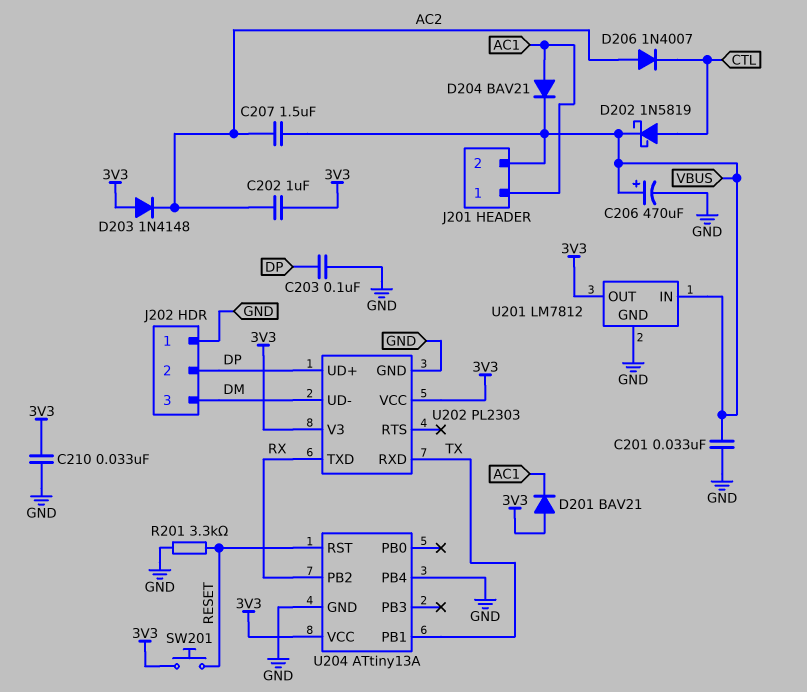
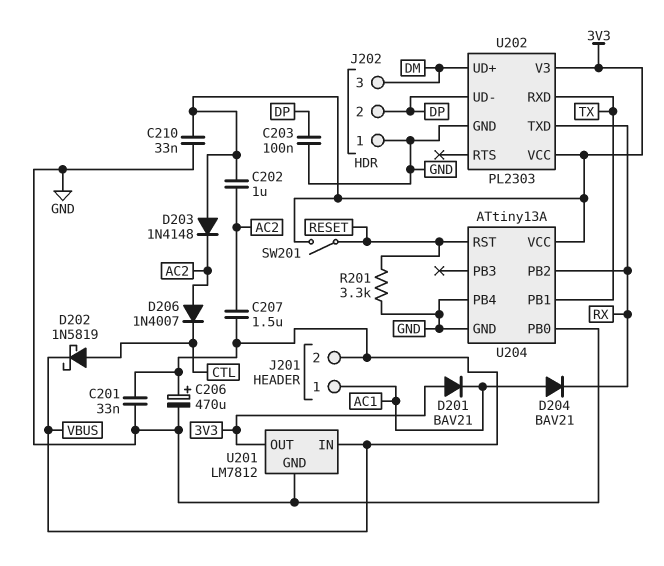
D204: diode BAV21 (A AC1, K VBUS) -> diode BAV21 (A AC1, K RX)
SW201: button (3V3, RESET) -> switch (3V3, RESET)
U202 pin UD+: DP -> DM
U202 pin UD-: DM -> DP
U204 pin PB0: none -> GND

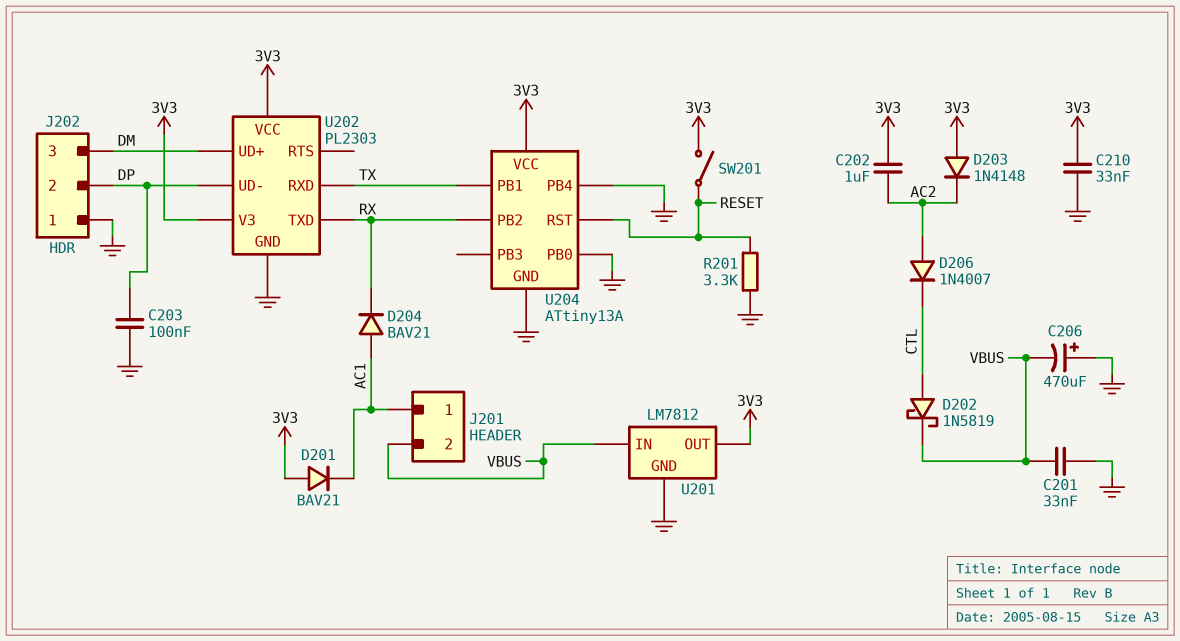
C206: 470uF (plus VBUS, minus GND) -> 470uF (plus GND, minus VBUS)
C207: 1.5uF (AC2, VBUS) -> none

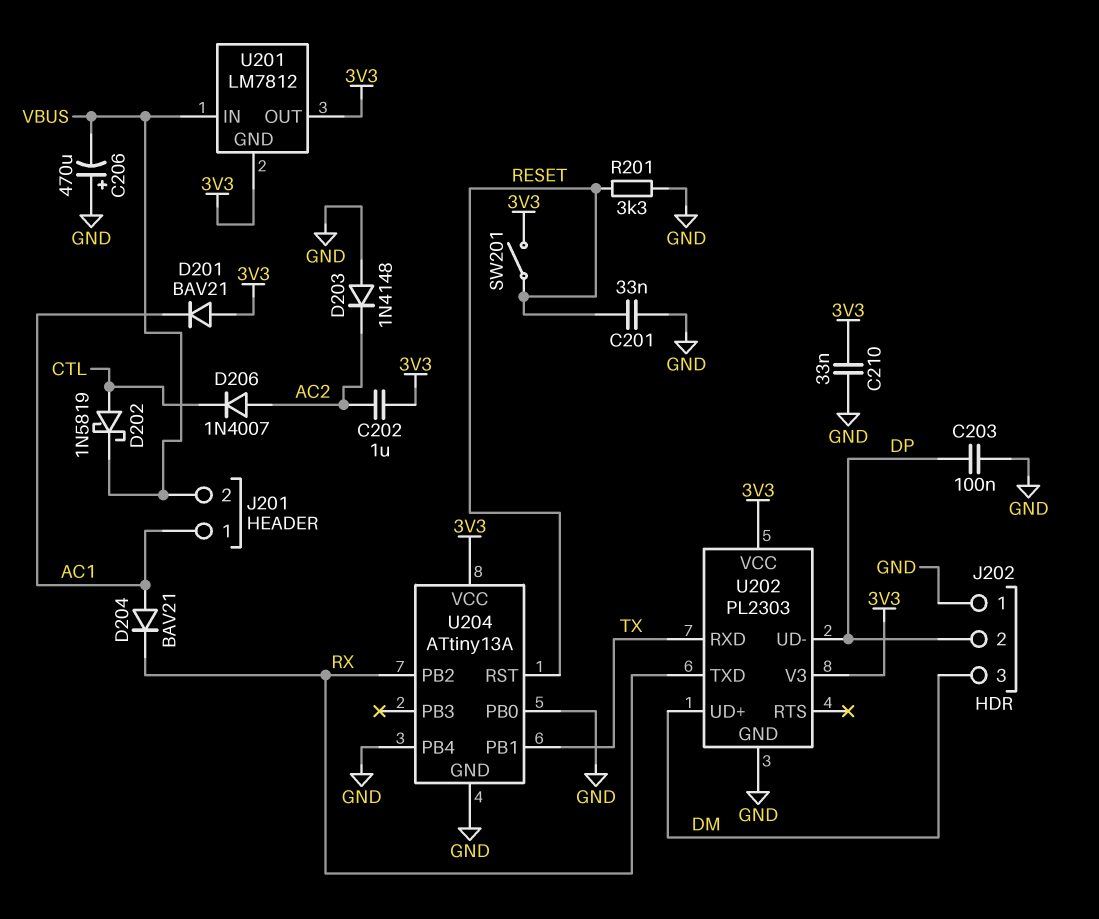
C201: 33nF (GND, VBUS) -> 33nF (GND, RESET)
D203: diode 1N4148 (A 3V3, K AC2) -> diode 1N4148 (A GND, K AC2)
U201 pin GND: GND -> 3V3

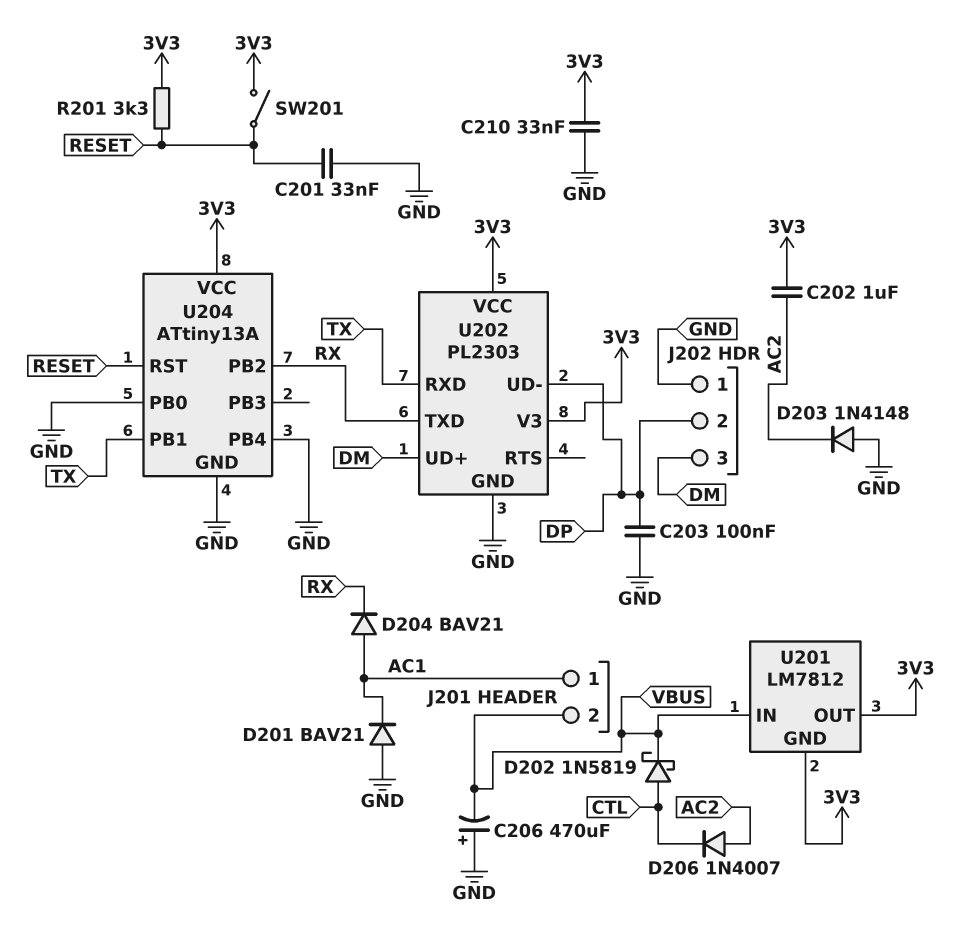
D201: diode BAV21 (A 3V3, K AC1) -> diode BAV21 (A GND, K AC1)
R201: 3.3k (GND, RESET) -> 3.3k (3V3, RESET)

